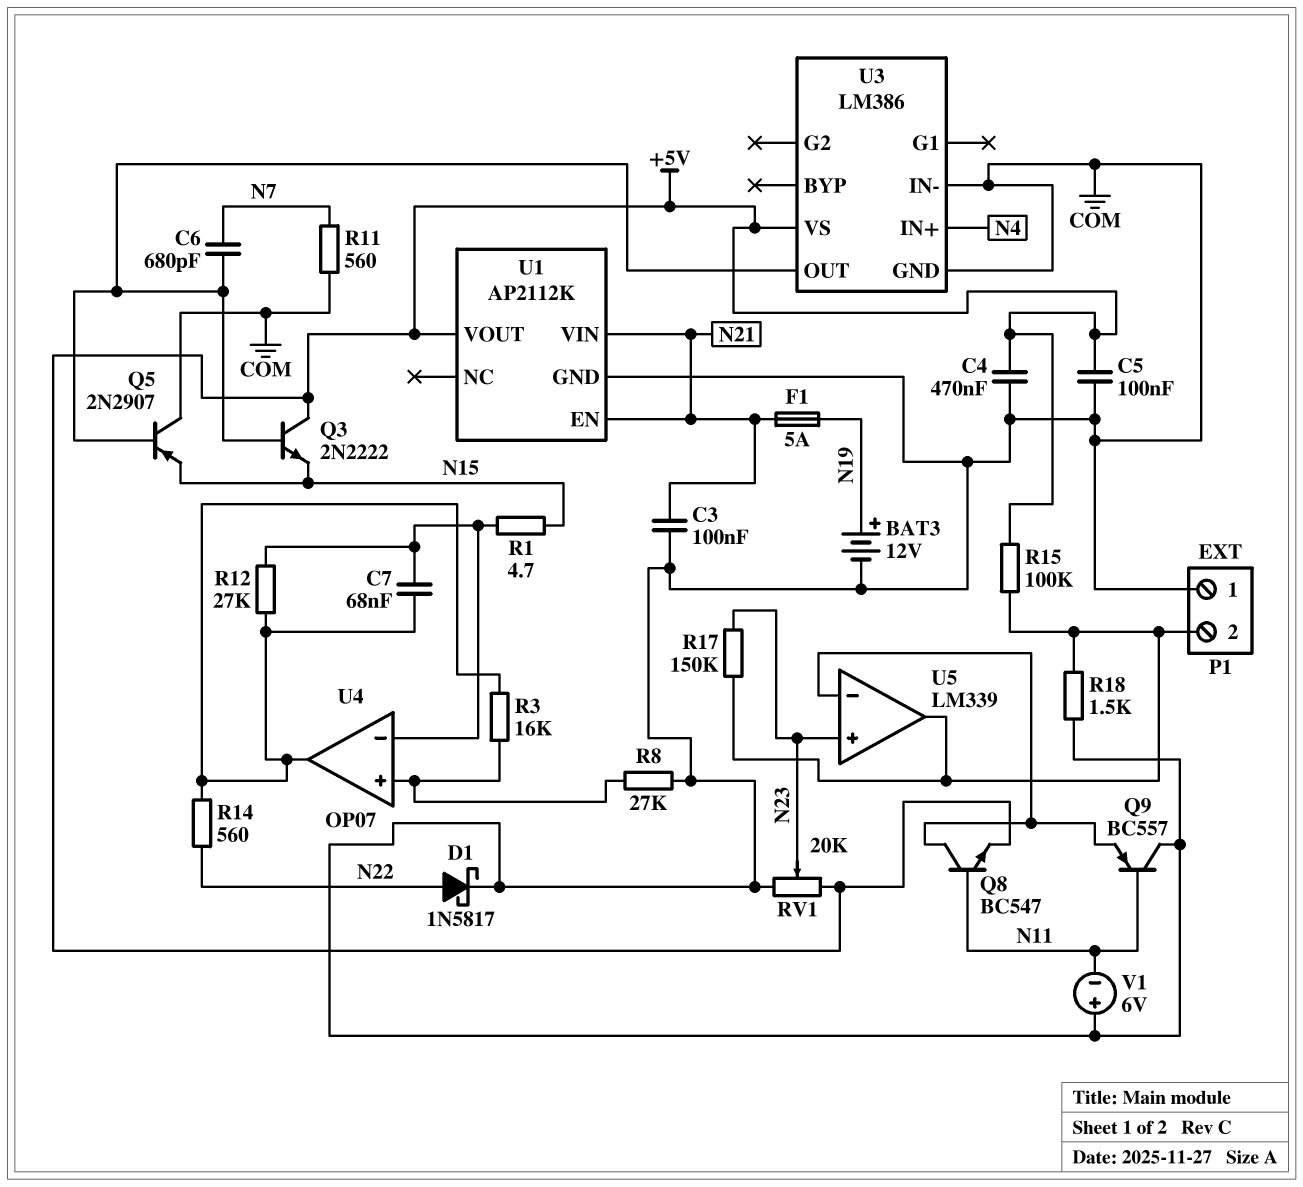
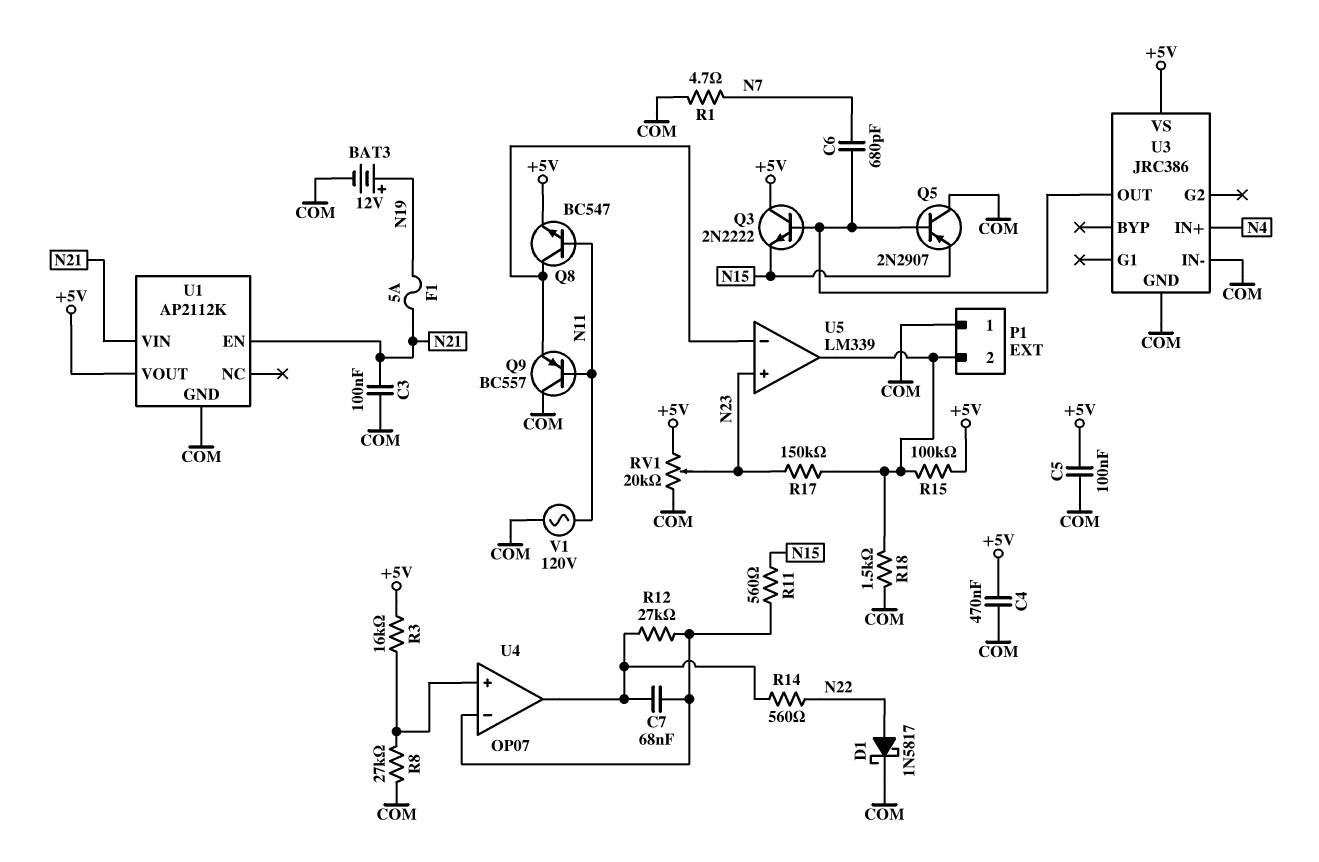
R1: 4.7 (N15, U4/in-) -> 4.7 (COM, N7)
R3: 16k (U4/in+, U4/out) -> 16k (+5V, U4/in+)
R11: 560 (COM, N7) -> 560 (N15, U4/in-)
U3: LM386 -> JRC386
V1: 6V (plus COM, minus N11) -> AC 120V (COM, N11)

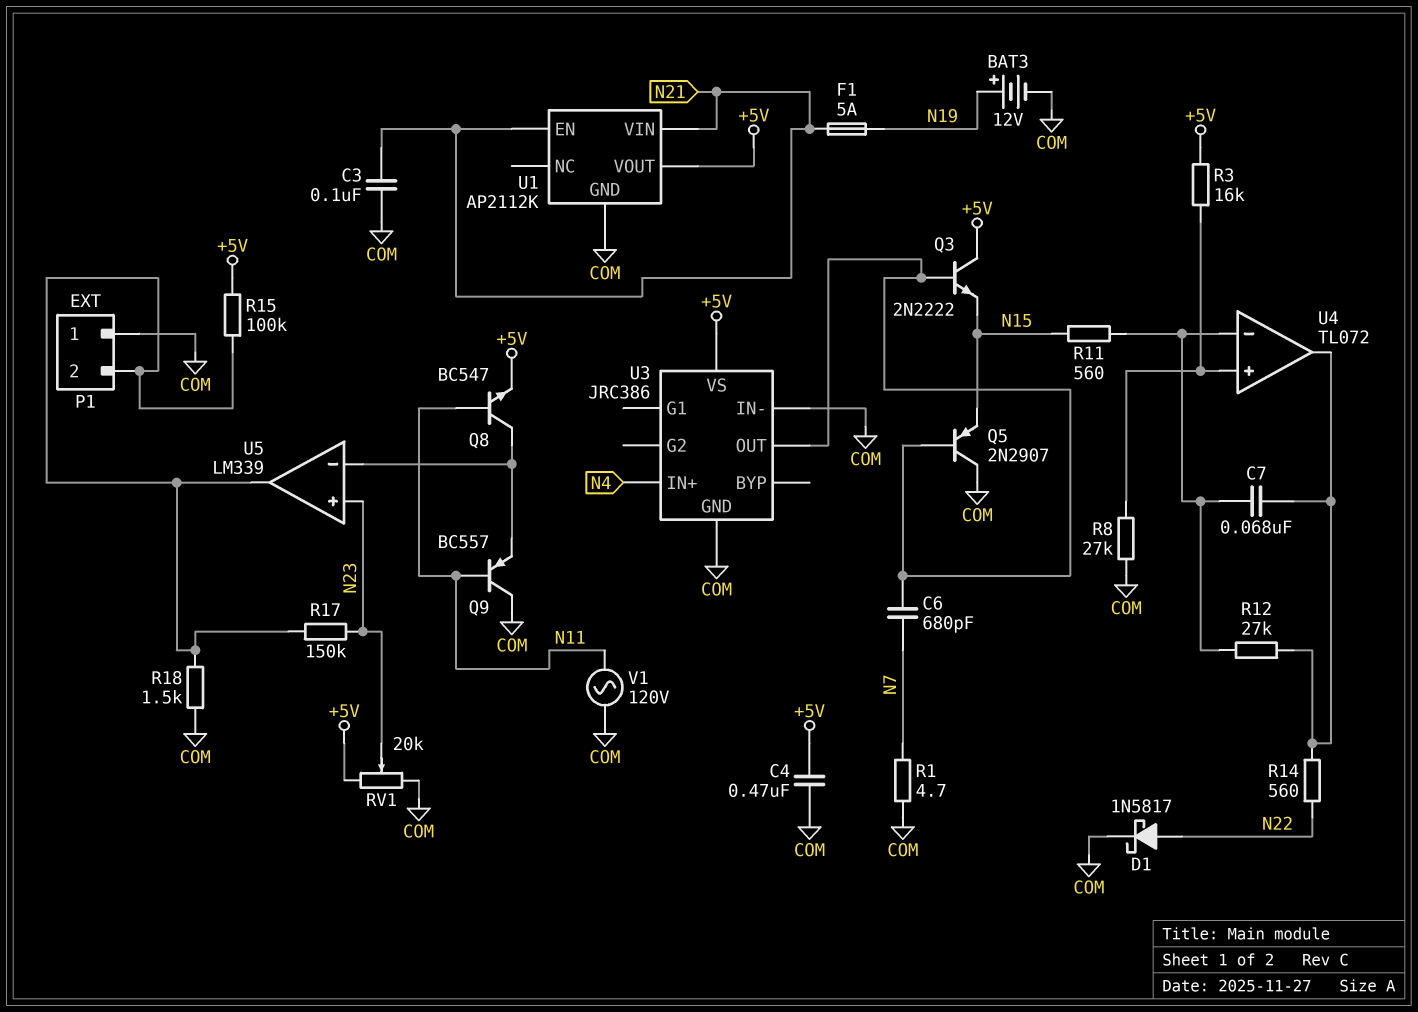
C5: 100nF (+5V, COM) -> none
U4: OP07 -> TL072

